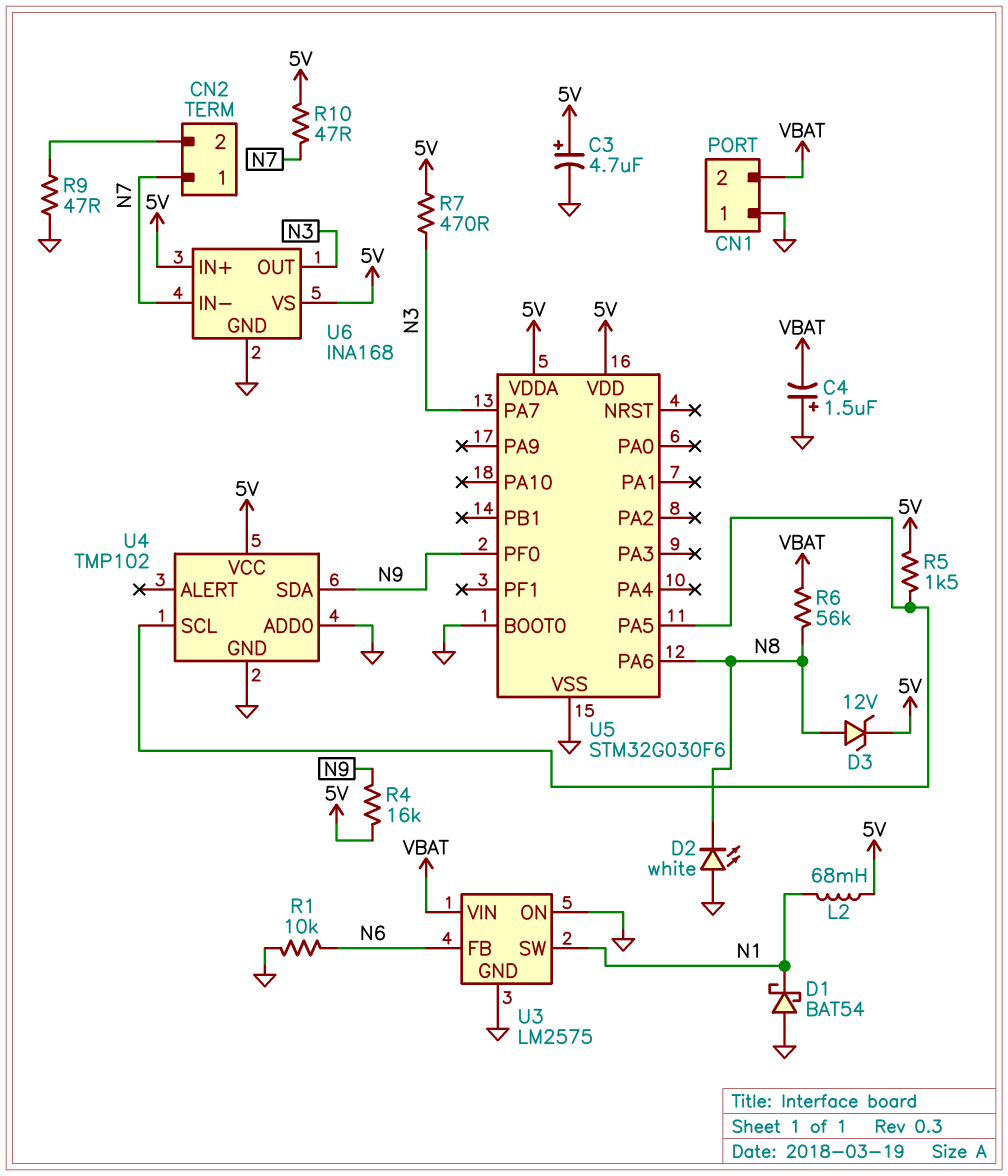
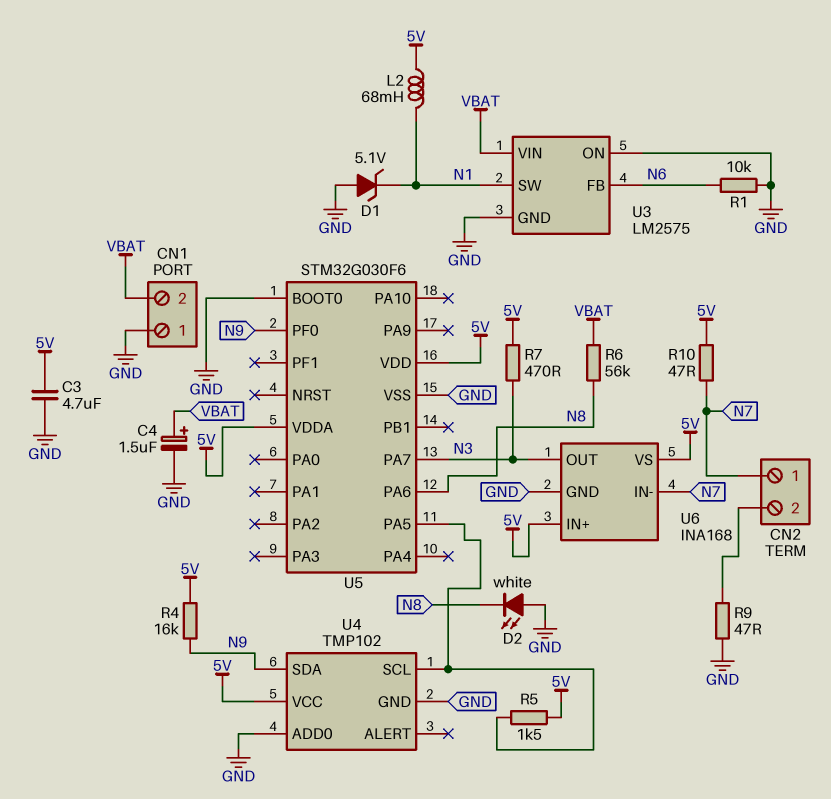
C3: 4.7uF (plus 5V, minus GND) -> 4.7uF (5V, GND)
C4: 1.5uF (plus GND, minus VBAT) -> 1.5uF (plus VBAT, minus GND)
D1: schottky BAT54 (A GND, K N1) -> zener 5.1V (A GND, K N1)
D3: zener 12V (A N8, K 5V) -> none

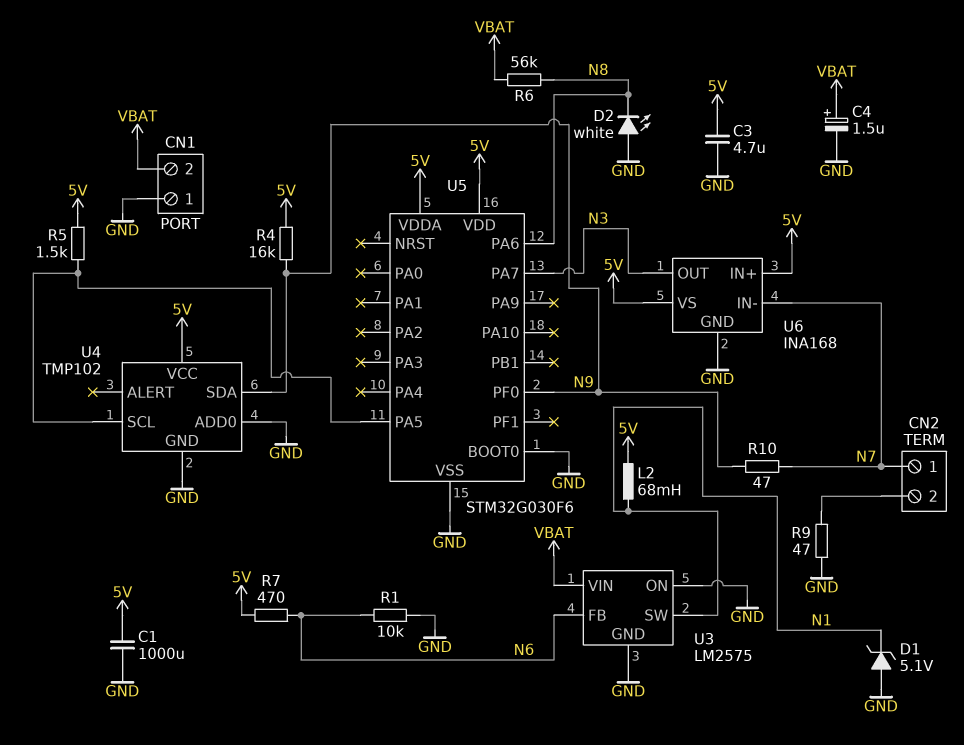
C1: none -> 1000uF (5V, GND)
R7: 470 (5V, N3) -> 470 (5V, N6)
R10: 47 (5V, N7) -> 47 (N7, N9)

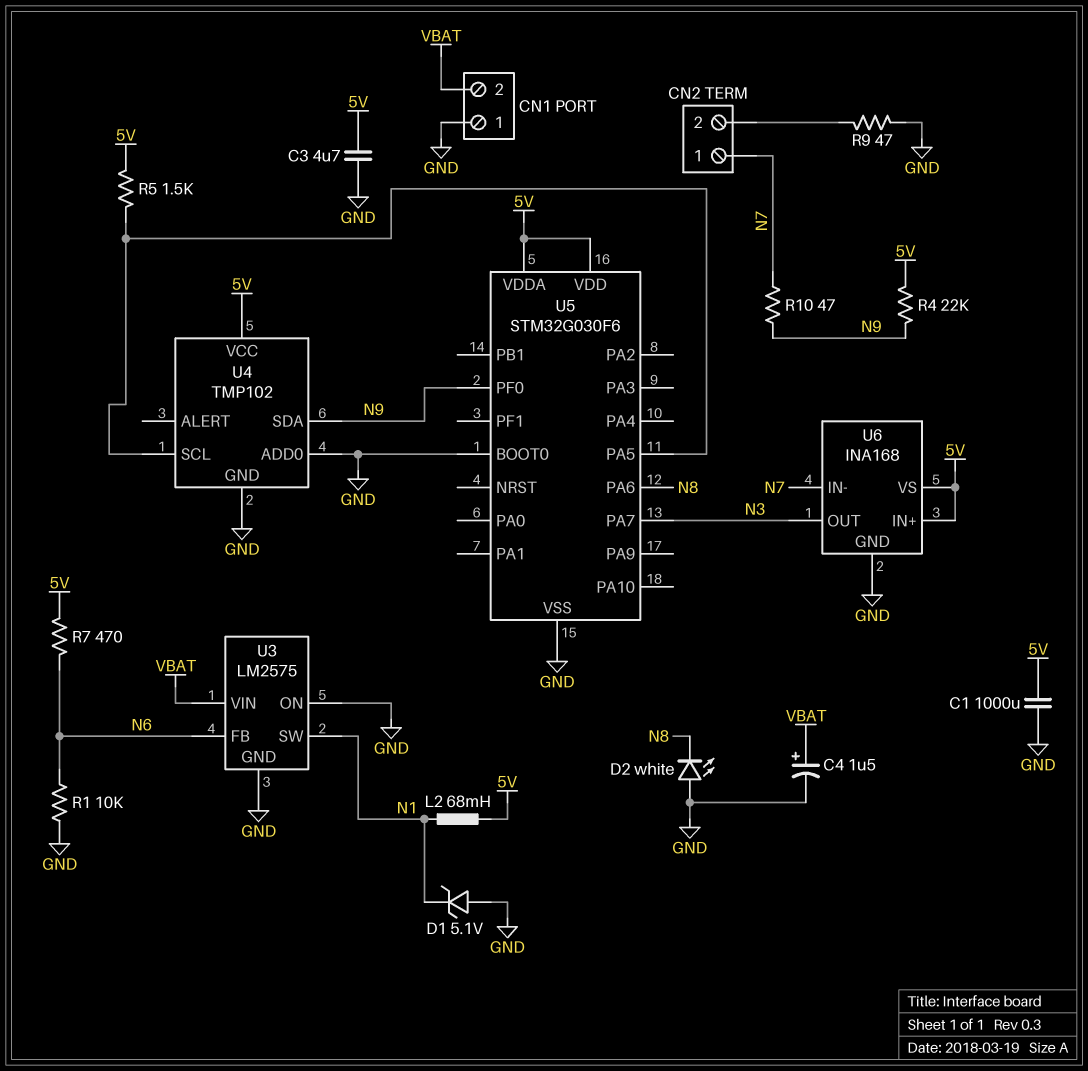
R4: 16k (5V, N9) -> 22k (5V, N9)
R6: 56k (N8, VBAT) -> none

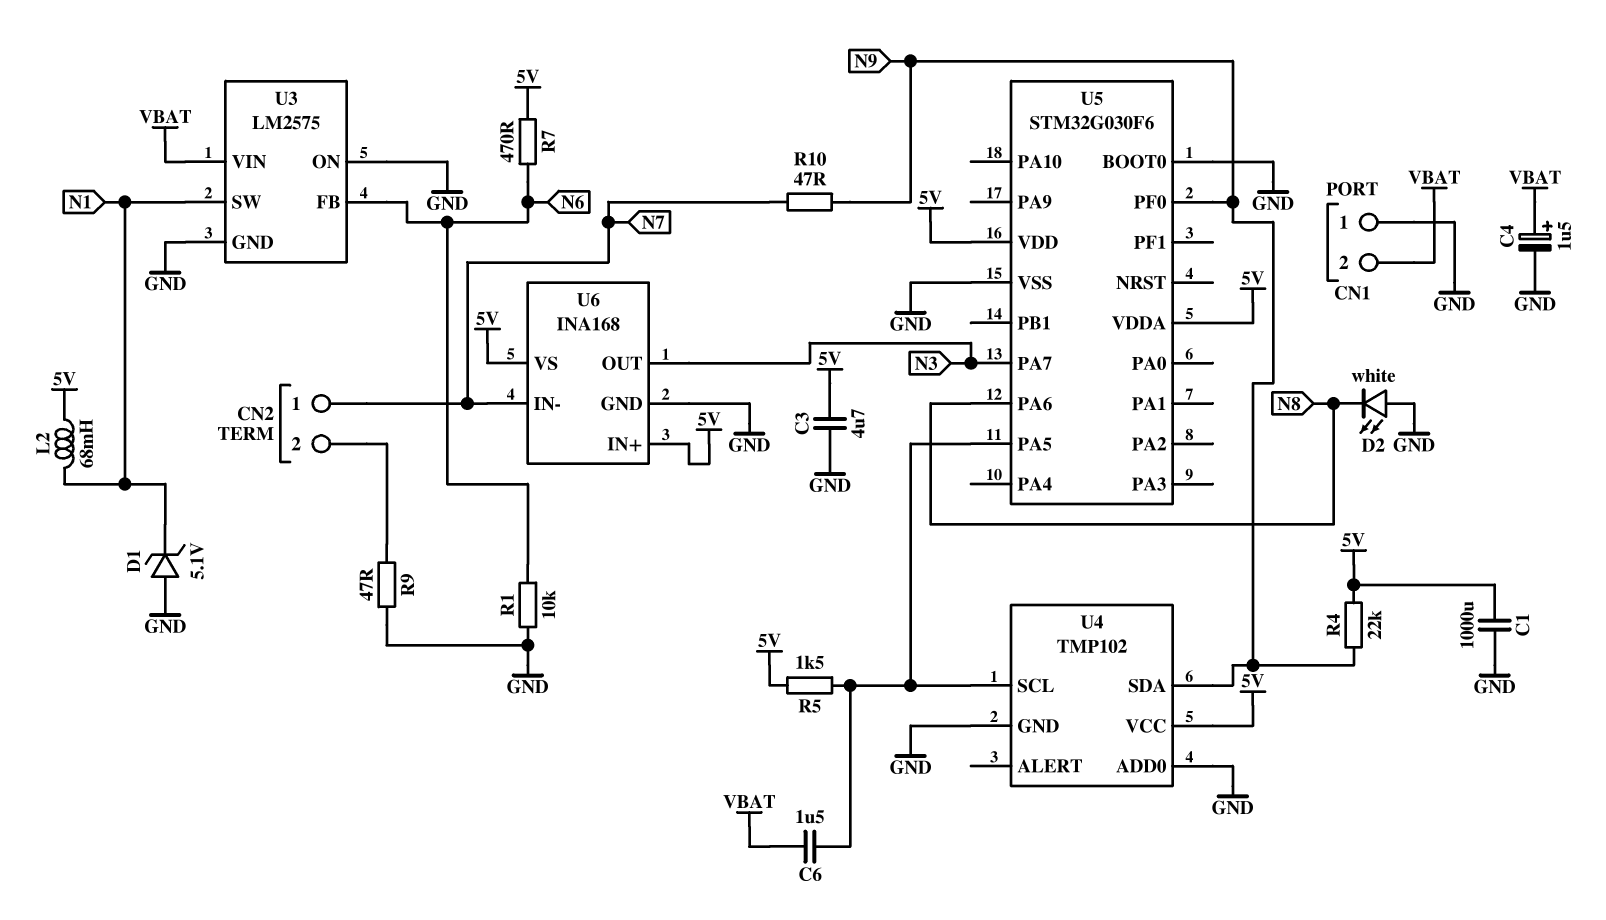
C6: none -> 1.5uF (U4/SCL, VBAT)

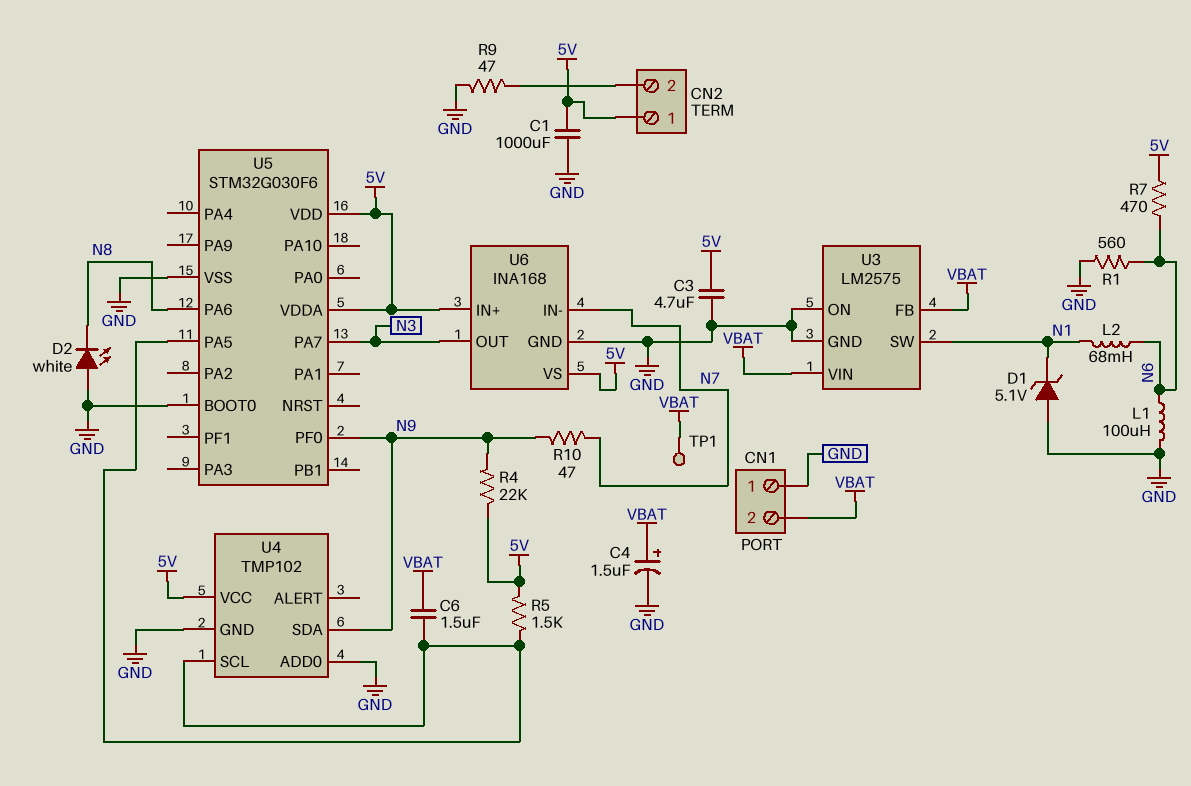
CN2 pin 1: N7 -> 5V
L1: none -> 100uH (GND, N6)
L2: 68mH (5V, N1) -> 68mH (N1, N6)
R1: 10k (GND, N6) -> 560 (GND, N6)
TP1: none -> test point (VBAT)
U3 pin FB: N6 -> VBAT

